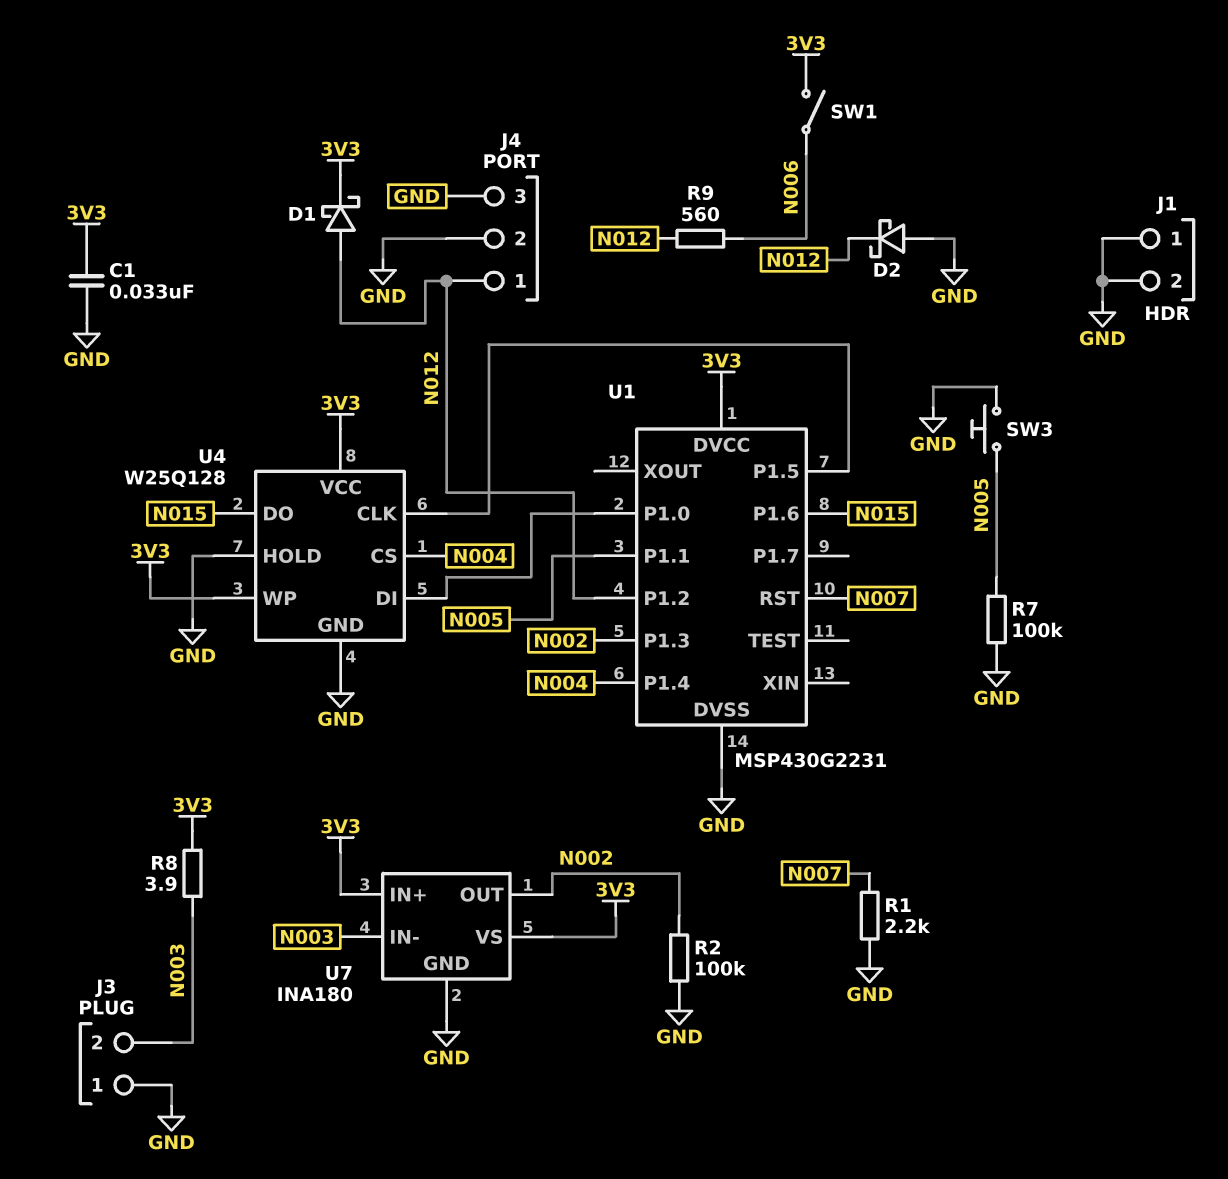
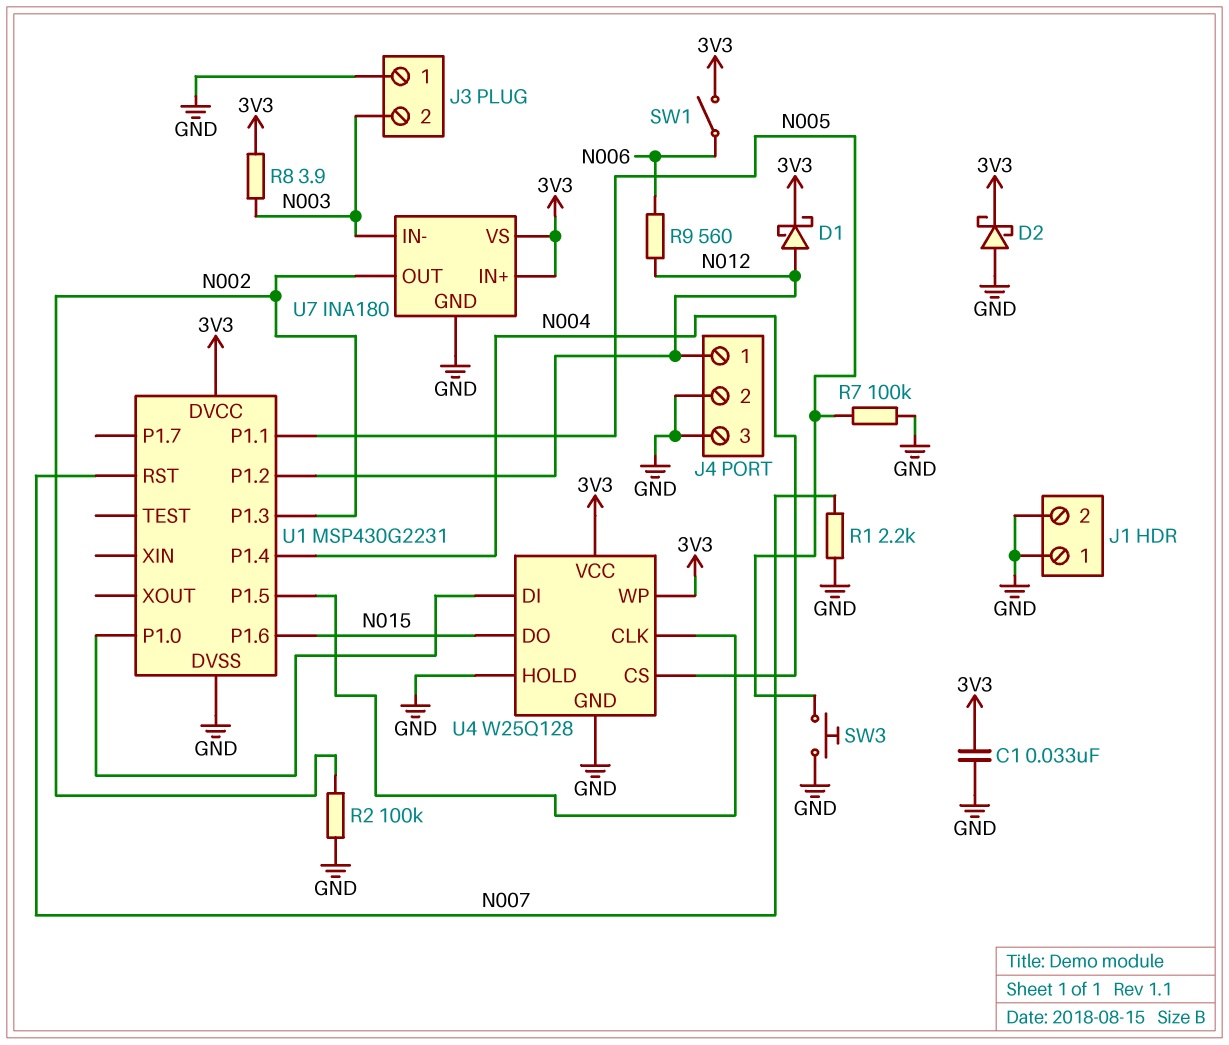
D2: schottky (A GND, K N012) -> schottky (A GND, K 3V3)

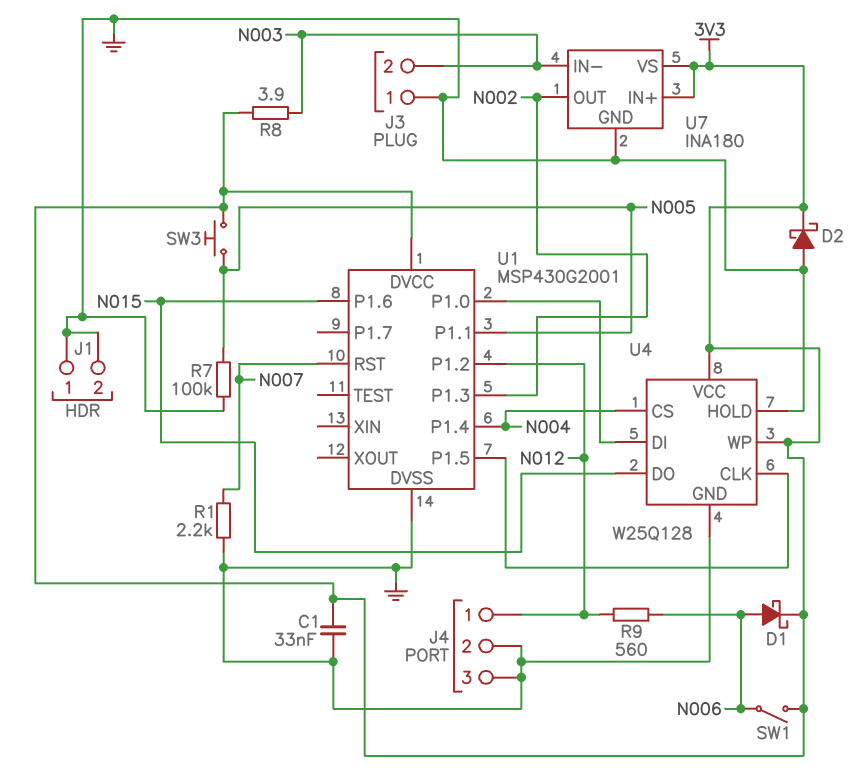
D1: schottky (A N012, K 3V3) -> schottky (A N006, K 3V3)
R2: 100k (GND, N002) -> none
SW3: button (GND, N005) -> button (3V3, N005)
U1: MSP430G2231 -> MSP430G2001

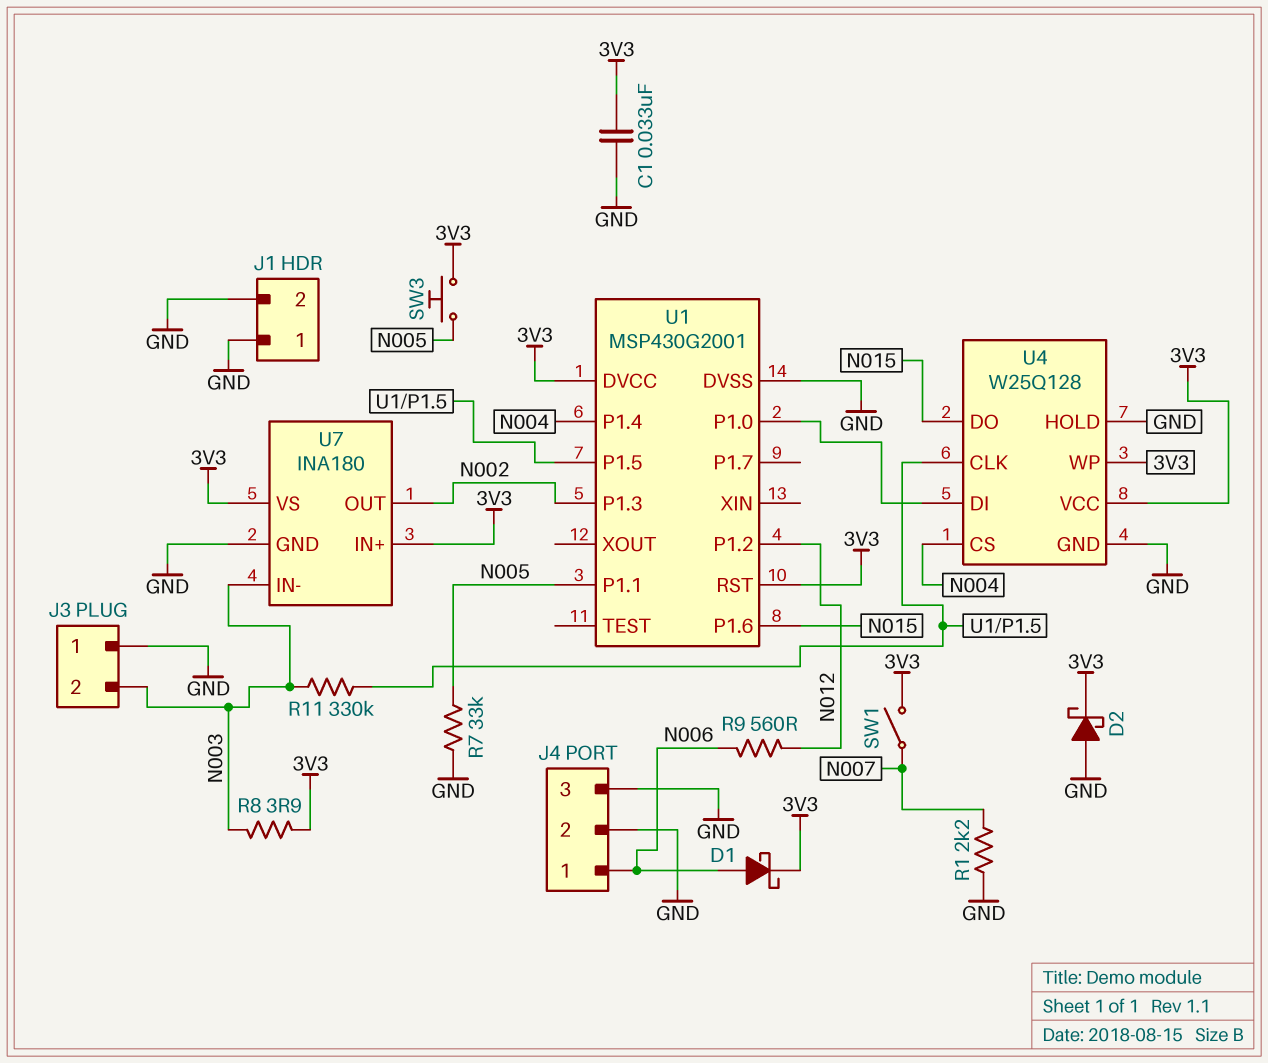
J4 pin 1: N012 -> N006
R7: 100k (GND, N005) -> 33k (GND, N005)
R11: none -> 330k (N003, U1/P1.5)
SW1: switch (3V3, N006) -> switch (3V3, N007)
U1 pin RST: N007 -> 3V3

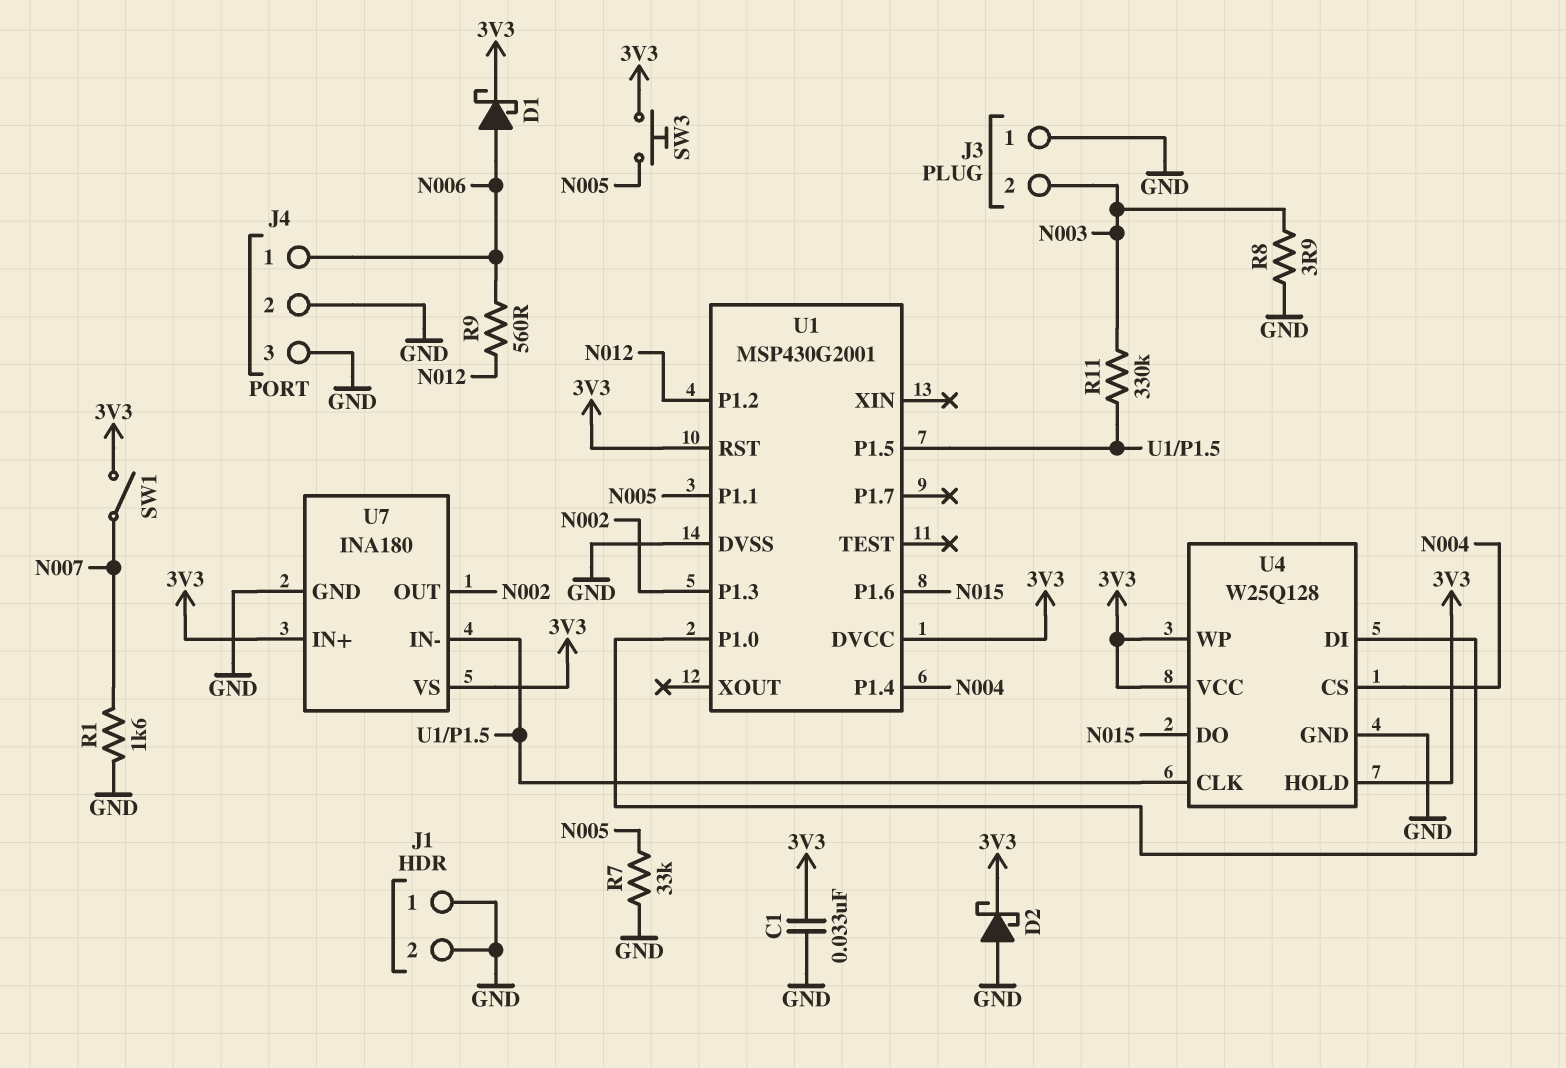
R1: 2.2k (GND, N007) -> 1.6k (GND, N007)
R8: 3.9 (3V3, N003) -> 3.9 (GND, N003)
U4 pin HOLD: GND -> 3V3
U7 pin IN-: N003 -> U1/P1.5

